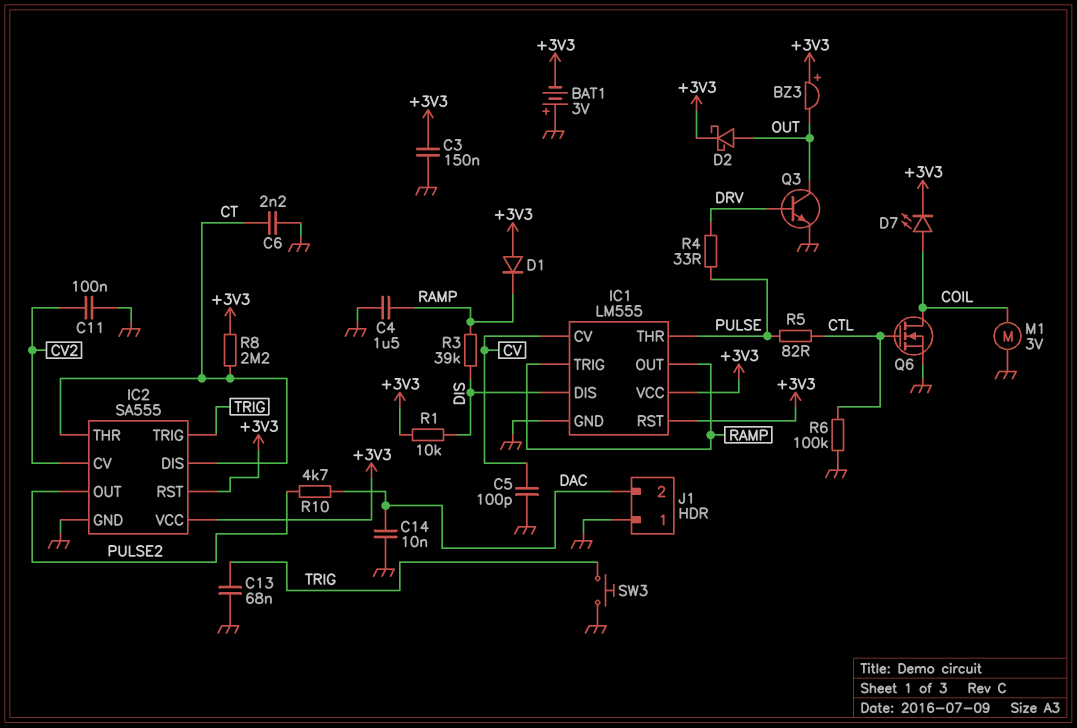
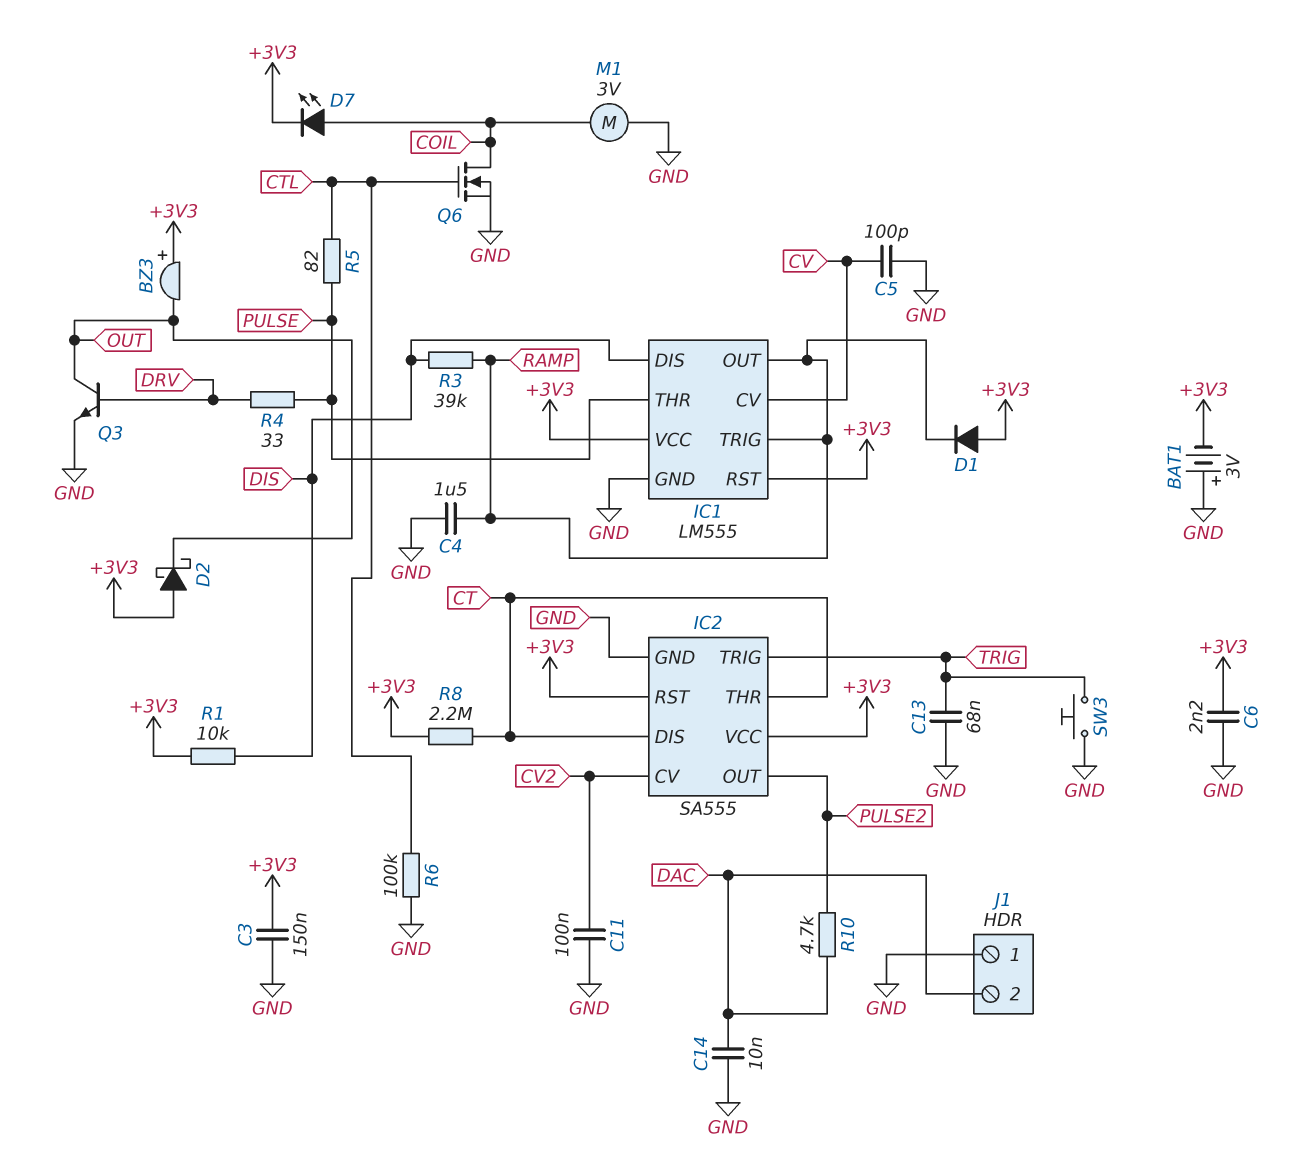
C6: 2.2nF (CT, GND) -> 2.2nF (+3V3, GND)
D2: schottky (A OUT, K +3V3) -> schottky (A +3V3, K OUT)

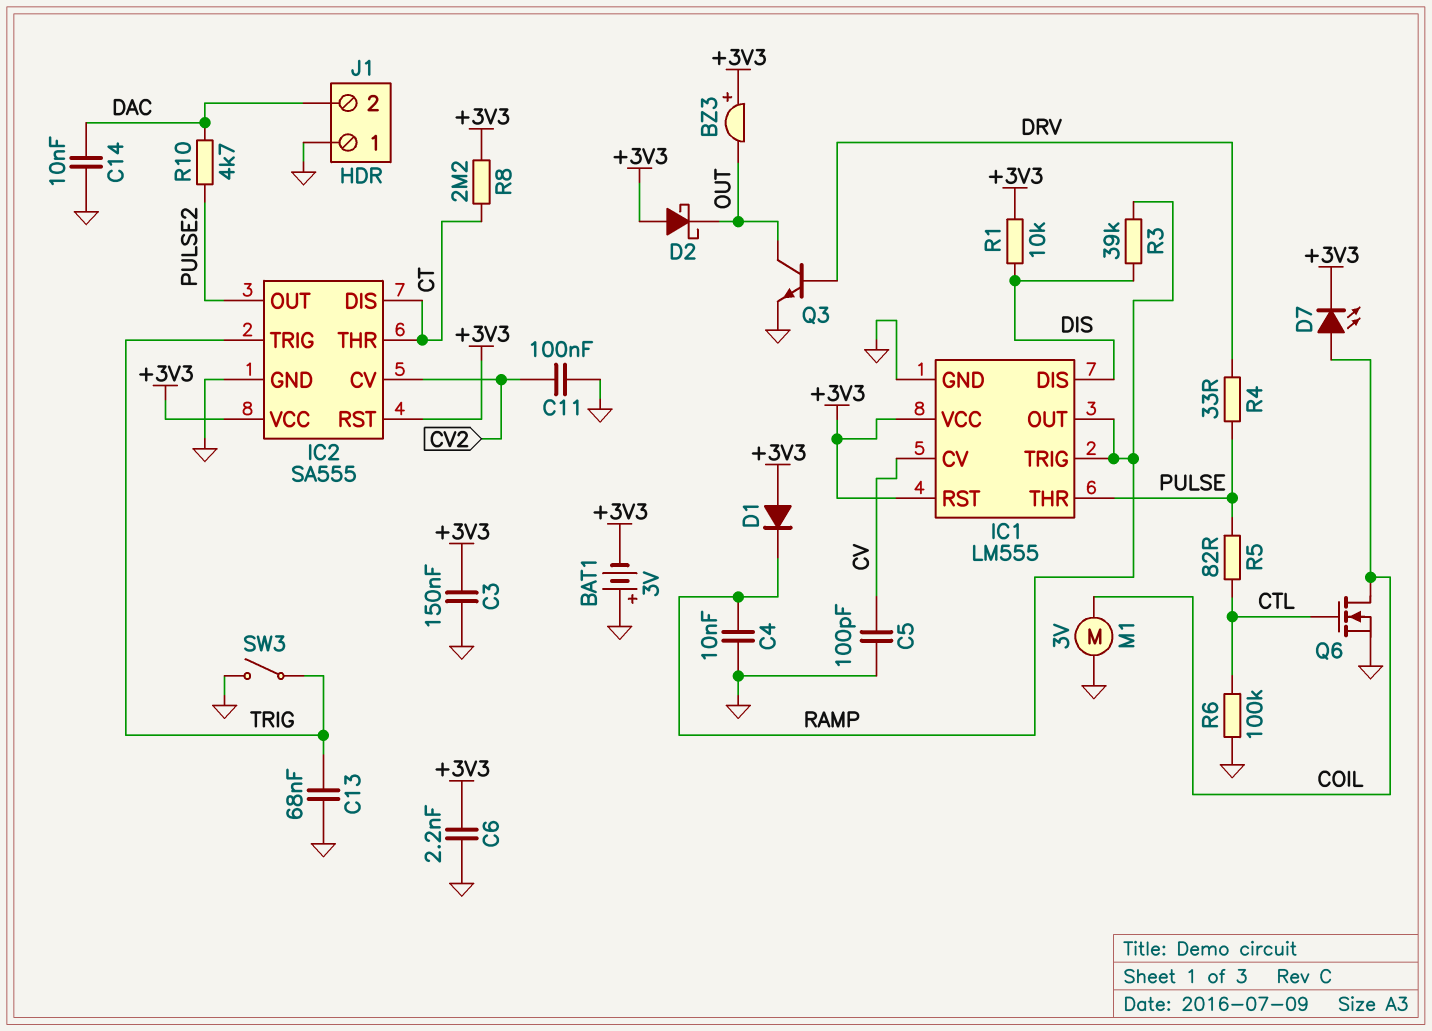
C4: 1.5uF (GND, RAMP) -> 10nF (GND, RAMP)
SW3: button (GND, TRIG) -> switch (GND, TRIG)

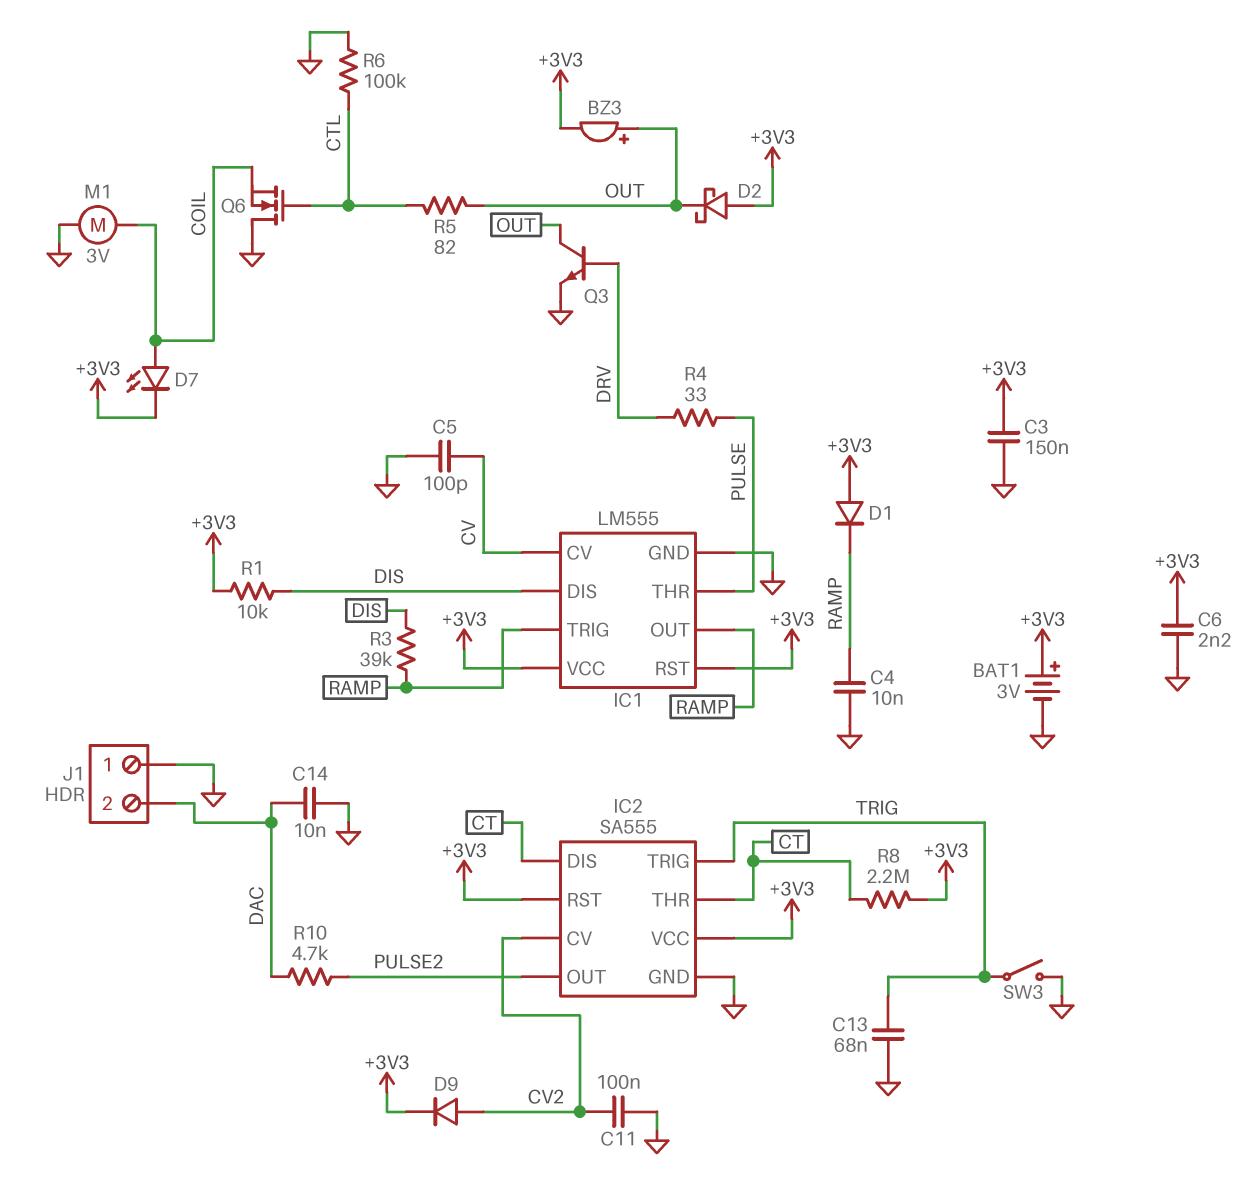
BAT1: 3V (plus GND, minus +3V3) -> 3V (plus +3V3, minus GND)
BZ3: buzzer (plus +3V3, minus OUT) -> buzzer (plus OUT, minus +3V3)
D9: none -> diode (A CV2, K +3V3)
Q6: NMOS (G CTL, D COIL, S GND) -> NMOS (G CTL, D GND, S COIL)
R5: 82 (CTL, PULSE) -> 82 (CTL, OUT)

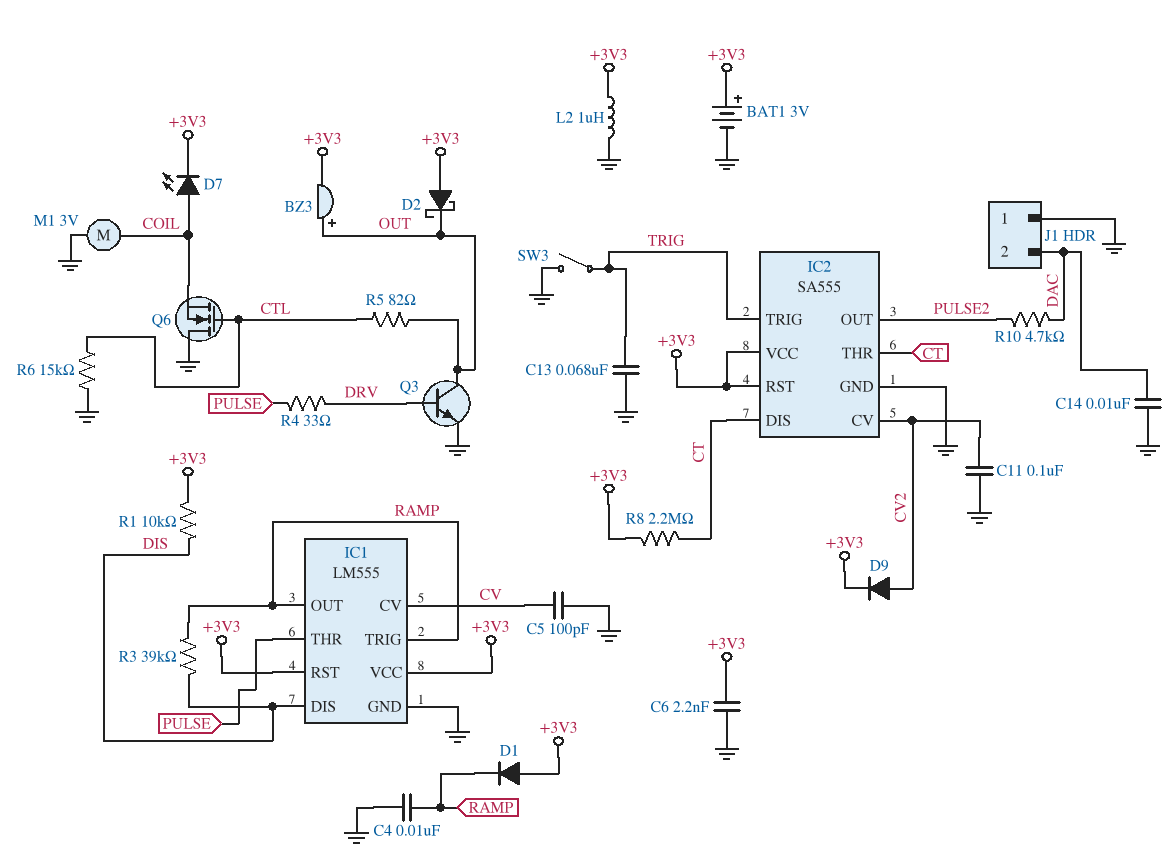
C3: 150nF (+3V3, GND) -> none
L2: none -> 1uH (+3V3, GND)
R6: 100k (CTL, GND) -> 15k (CTL, GND)

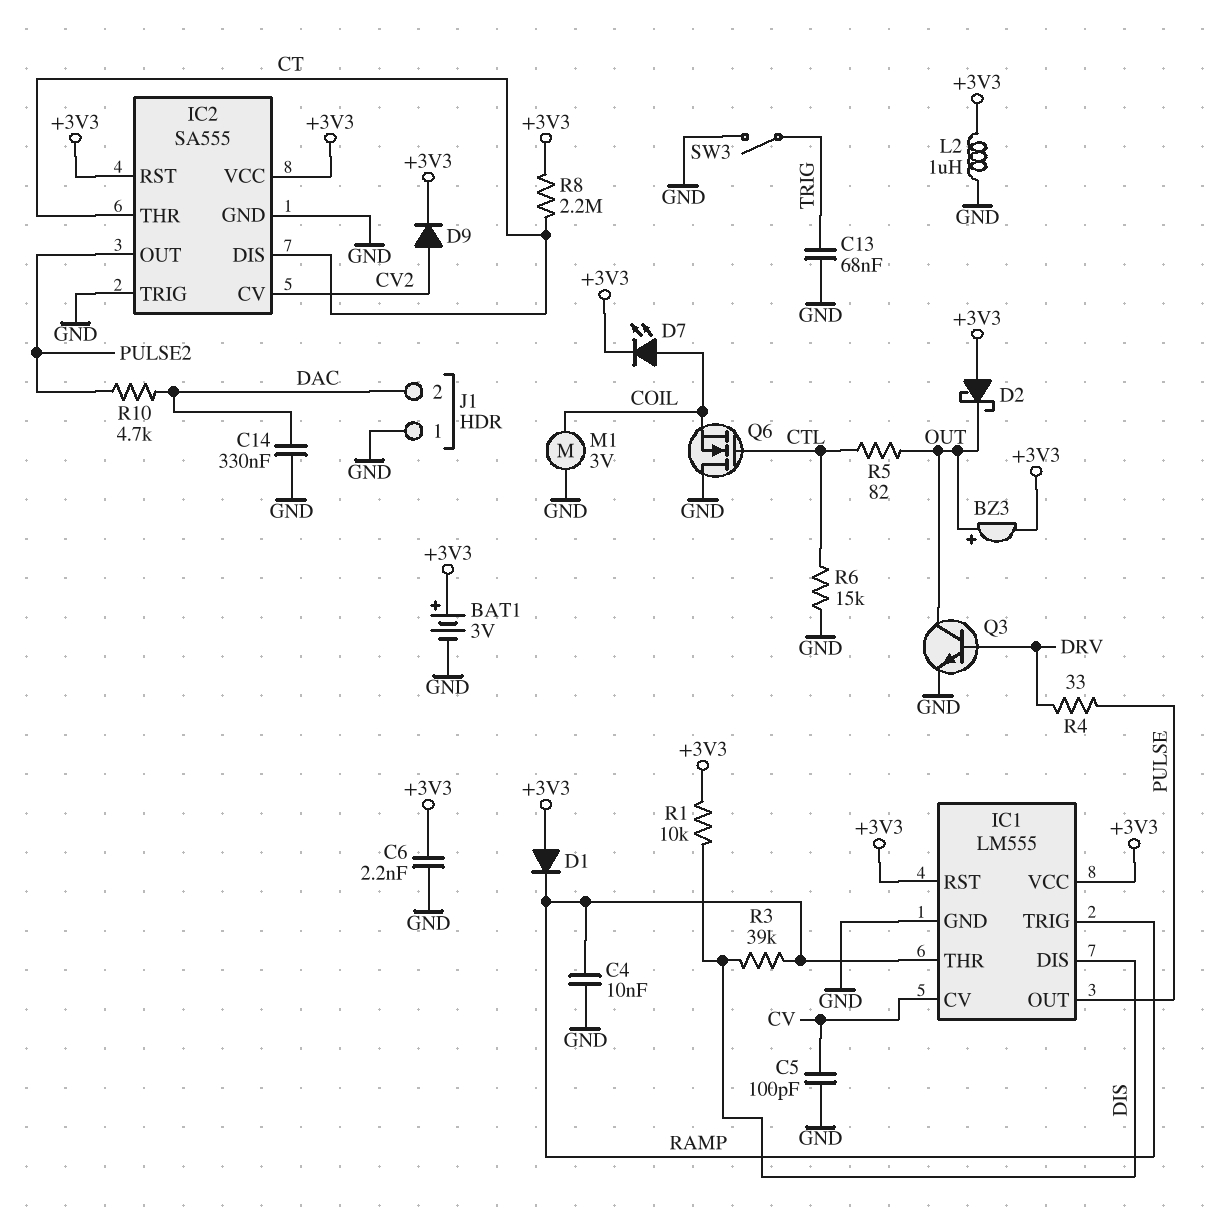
C11: 100nF (CV2, GND) -> none
C14: 10nF (DAC, GND) -> 330nF (DAC, GND)
IC1 pin OUT: RAMP -> PULSE
IC1 pin THR: PULSE -> RAMP
IC2 pin TRIG: TRIG -> GND

